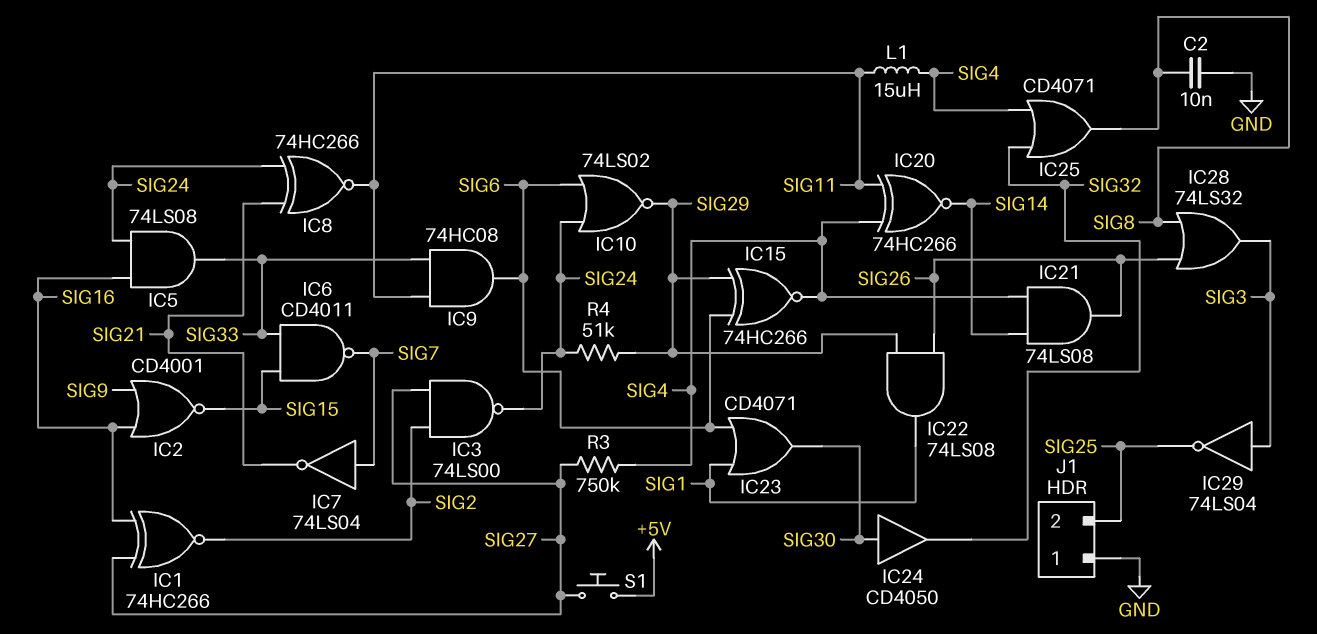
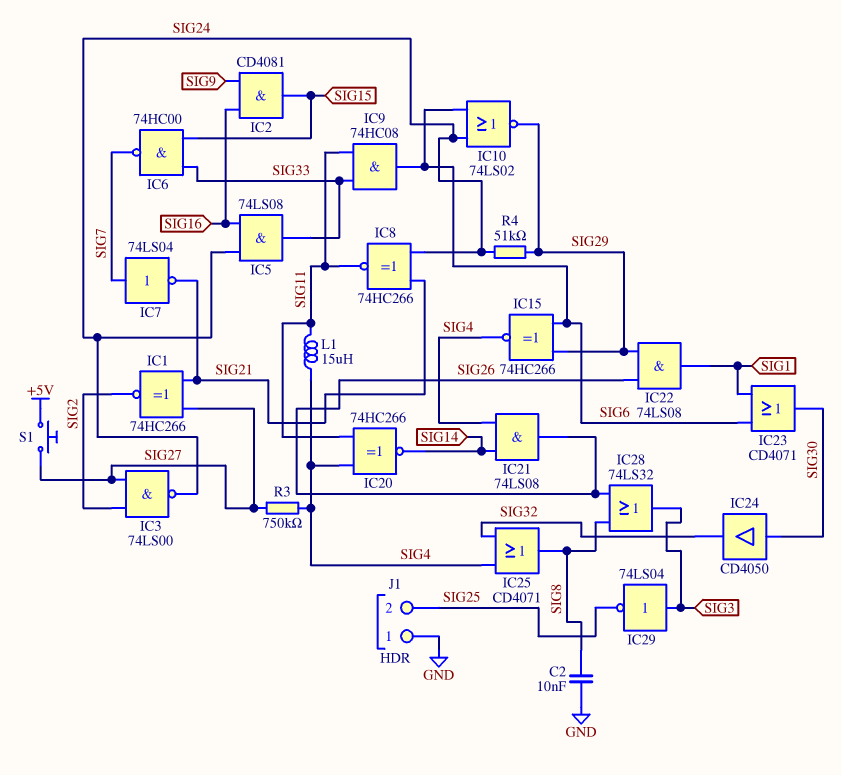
IC1: XNOR 74HC266 (in SIG16, in SIG27, out SIG2) -> XNOR 74HC266 (in SIG21, in SIG27, out SIG2)
IC2: NOR CD4001 (in SIG9, in SIG16, out SIG15) -> AND CD4081 (in SIG9, in SIG16, out SIG15)
IC6: NAND CD4011 (in SIG15, in SIG33, out SIG7) -> NAND 74HC00 (in SIG15, in SIG33, out SIG7)

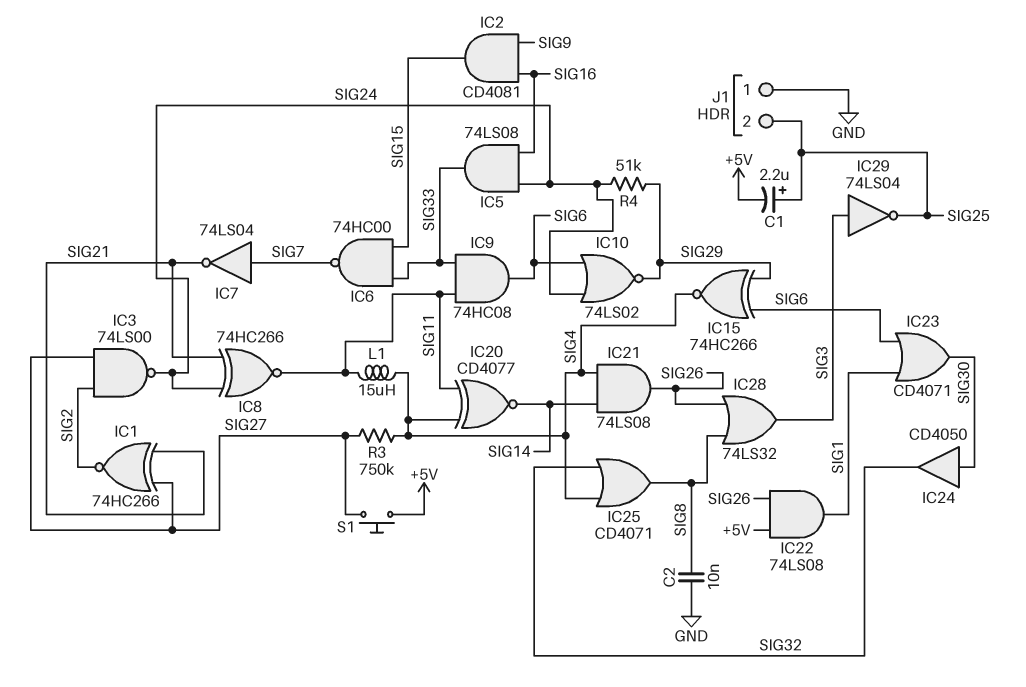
C1: none -> 2.2uF (plus SIG25, minus +5V)
IC20: XNOR 74HC266 (in SIG4, in SIG11, out SIG14) -> XNOR CD4077 (in SIG4, in SIG11, out SIG14)
IC22: AND 74LS08 (in SIG26, in SIG29, out SIG1) -> AND 74LS08 (in +5V, in SIG26, out SIG1)

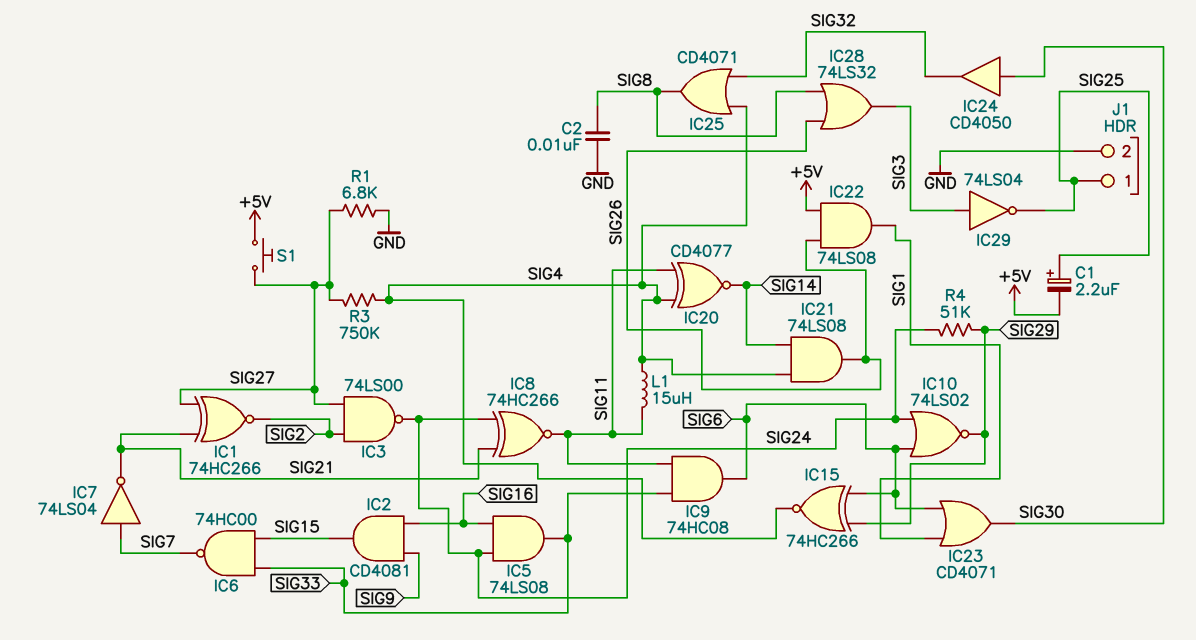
J1 pin 1: GND -> SIG25
J1 pin 2: SIG25 -> GND
R1: none -> 6.8k (GND, SIG27)

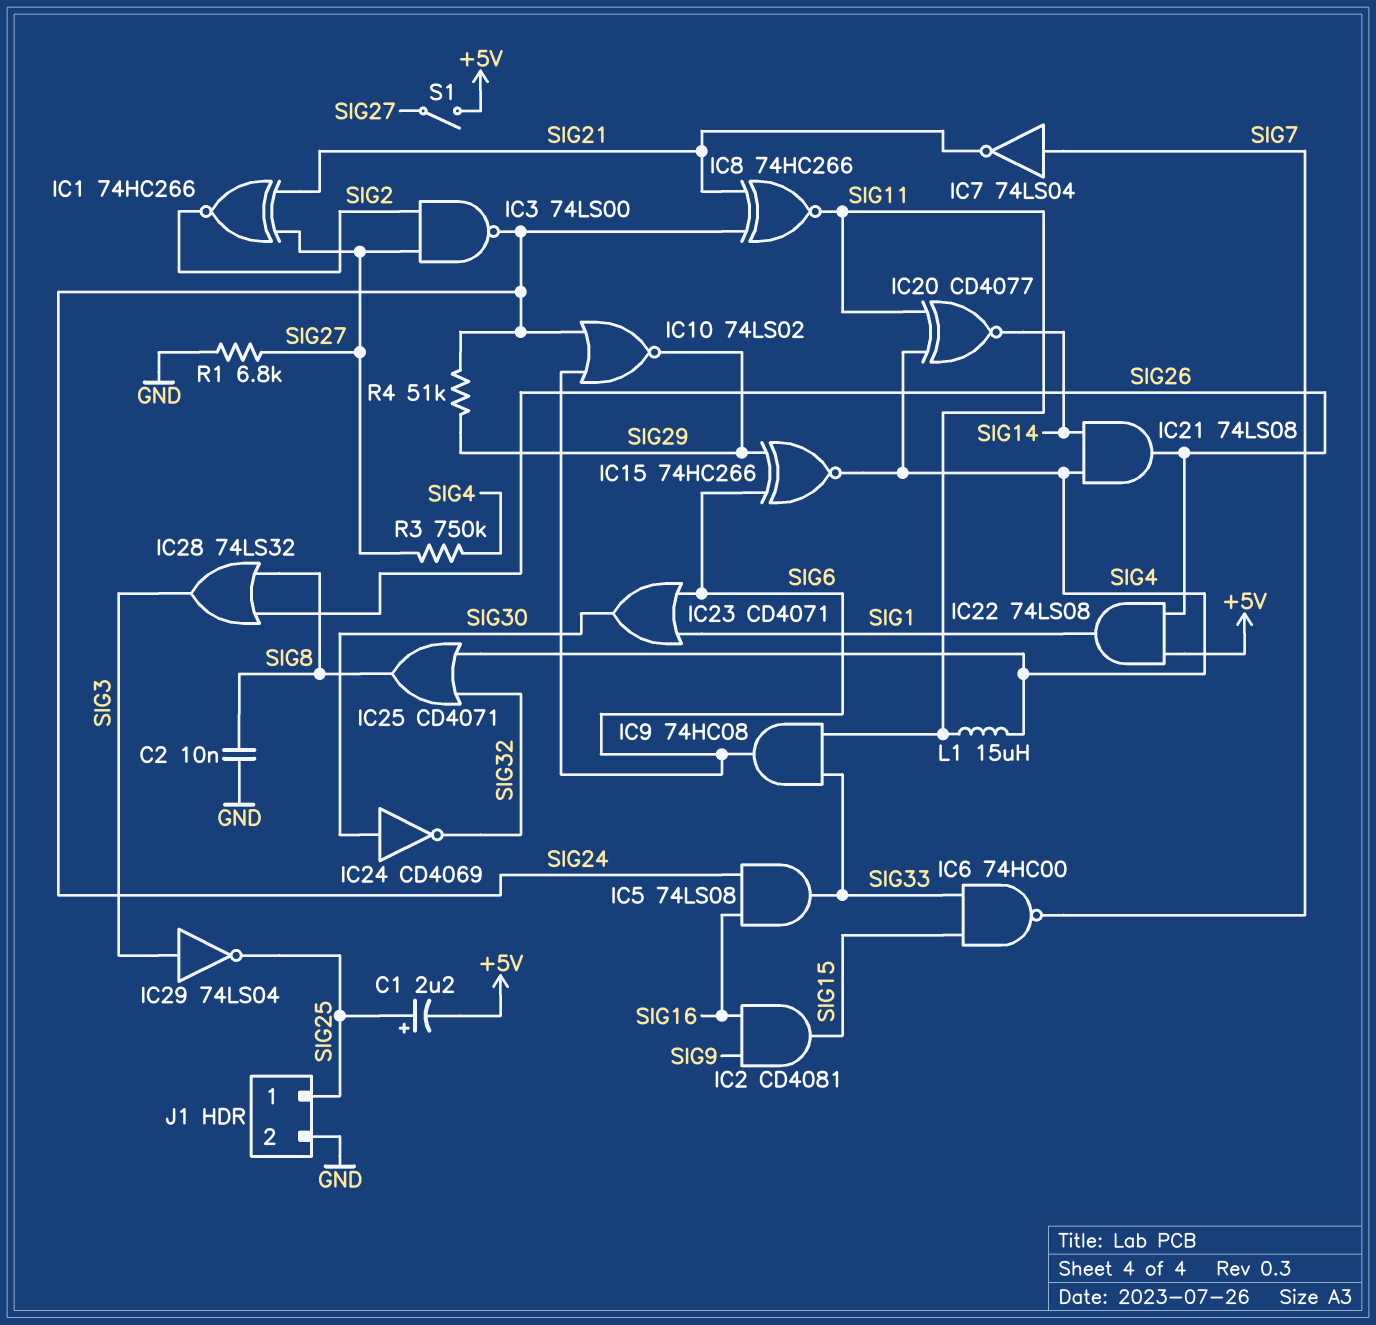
IC24: buffer CD4050 (in SIG30, out SIG32) -> NOT CD4069 (in SIG30, out SIG32)
S1: button (+5V, SIG27) -> switch (+5V, SIG27)

